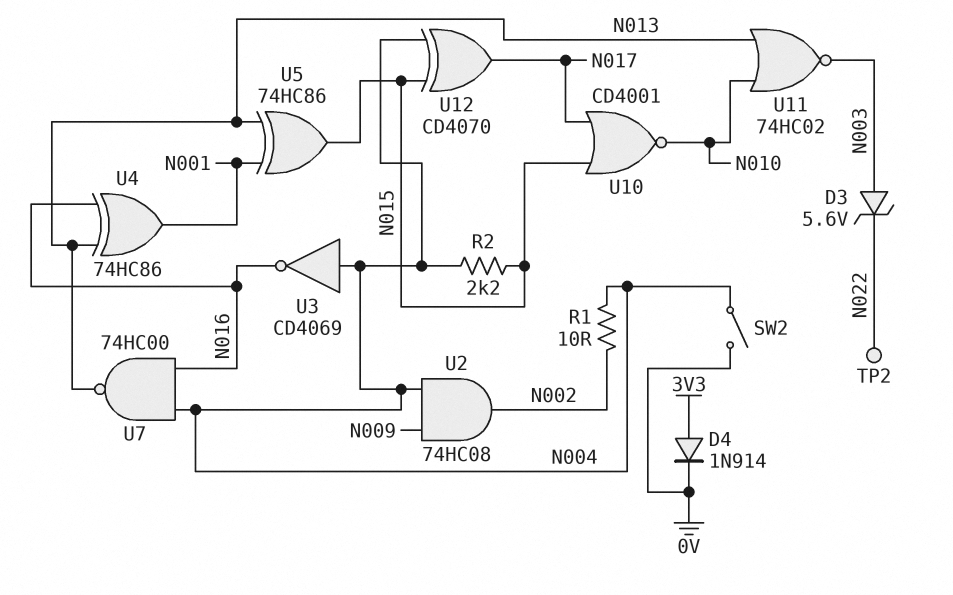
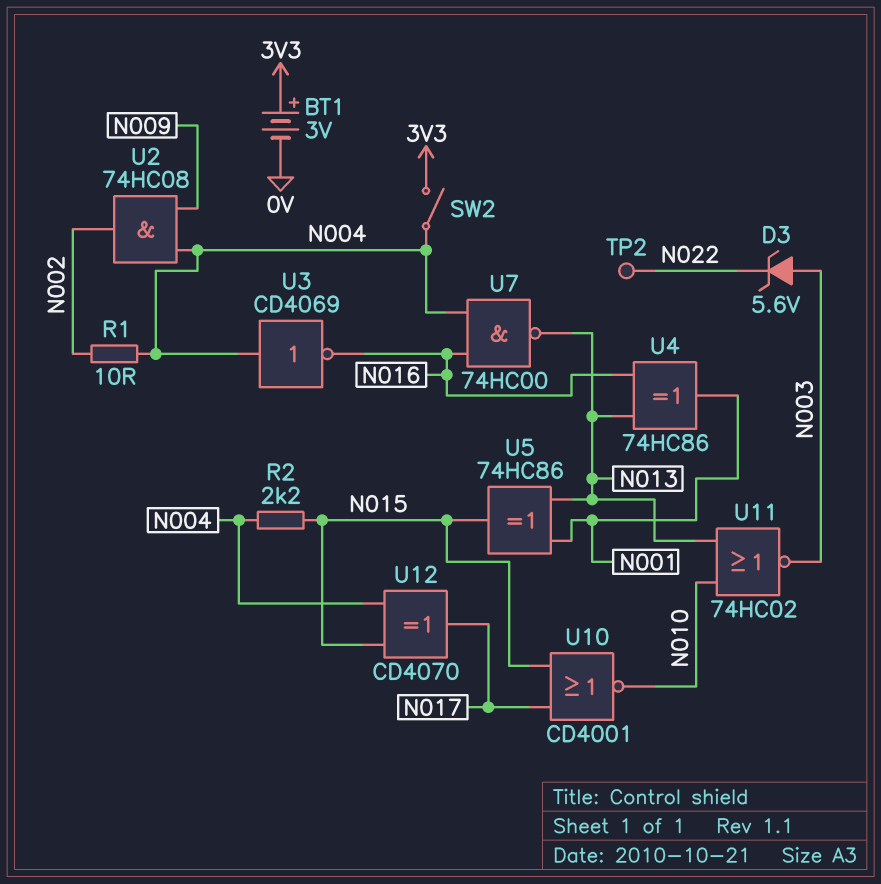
BT1: none -> 3V (plus 3V3, minus 0V)
D4: diode 1N914 (A 3V3, K 0V) -> none
SW2: switch (0V, N004) -> switch (3V3, N004)

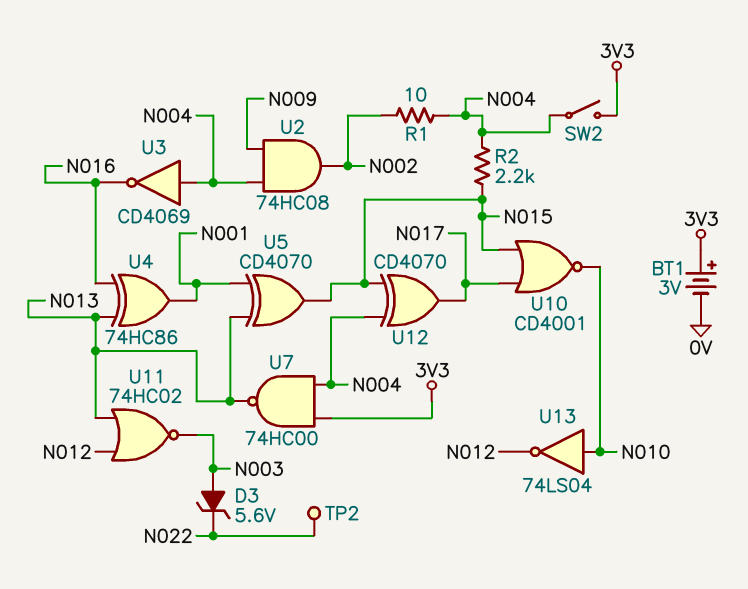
U5: XOR 74HC86 (in N001, in N013, out N015) -> XOR CD4070 (in N001, in N013, out N015)
U7: NAND 74HC00 (in N004, in N016, out N013) -> NAND 74HC00 (in 3V3, in N004, out N013)
U11: NOR 74HC02 (in N010, in N013, out N003) -> NOR 74HC02 (in N012, in N013, out N003)
U13: none -> NOT 74LS04 (in N010, out N012)

